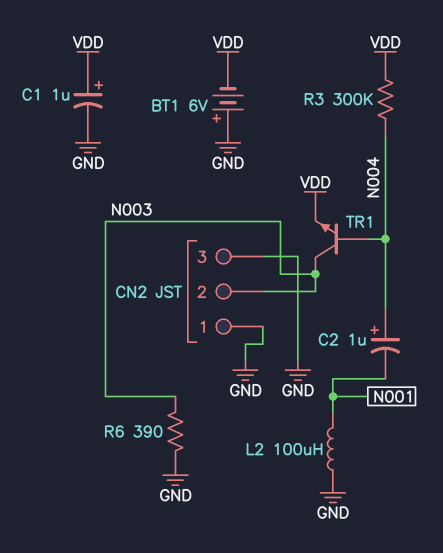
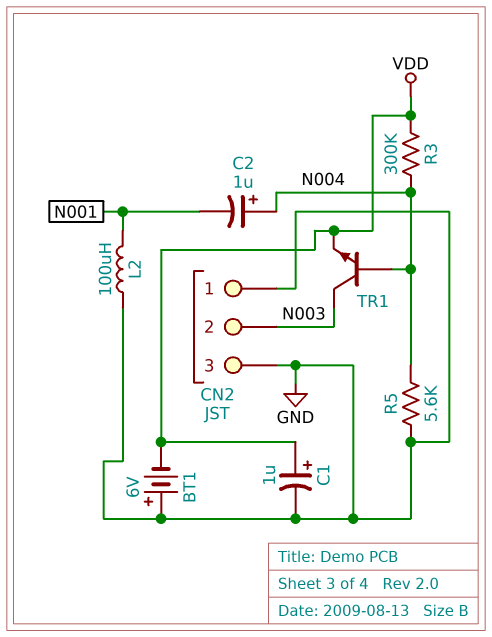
R5: none -> 5.6k (GND, N004)
R6: 390 (GND, N003) -> none

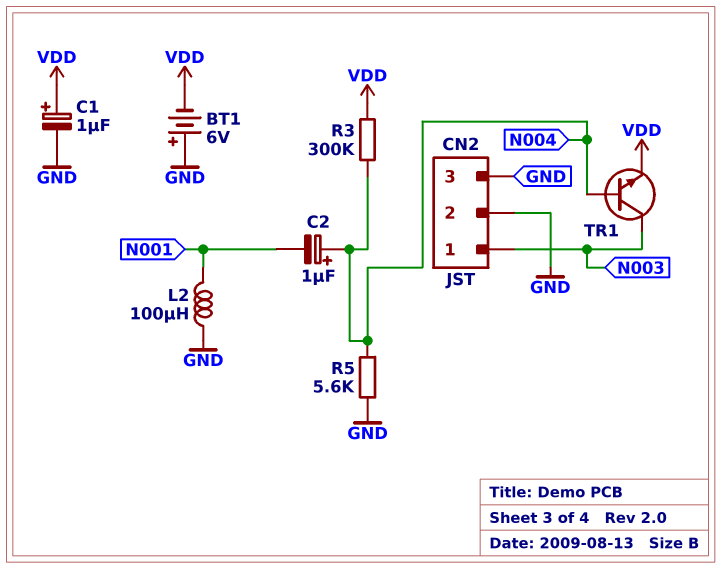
CN2 pin 1: GND -> N003
CN2 pin 2: N003 -> GND

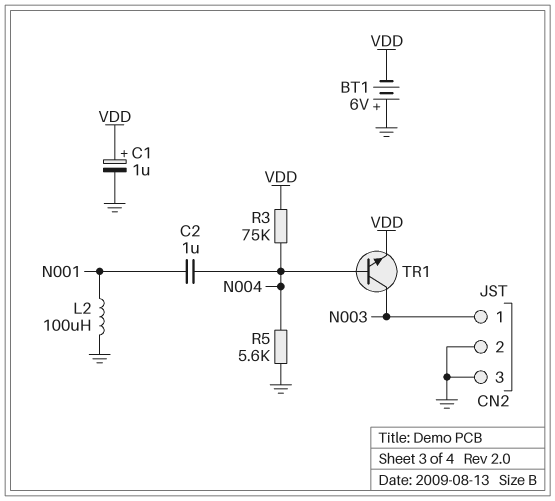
C2: 1uF (plus N004, minus N001) -> 1uF (N001, N004)
R3: 300k (N004, VDD) -> 75k (N004, VDD)

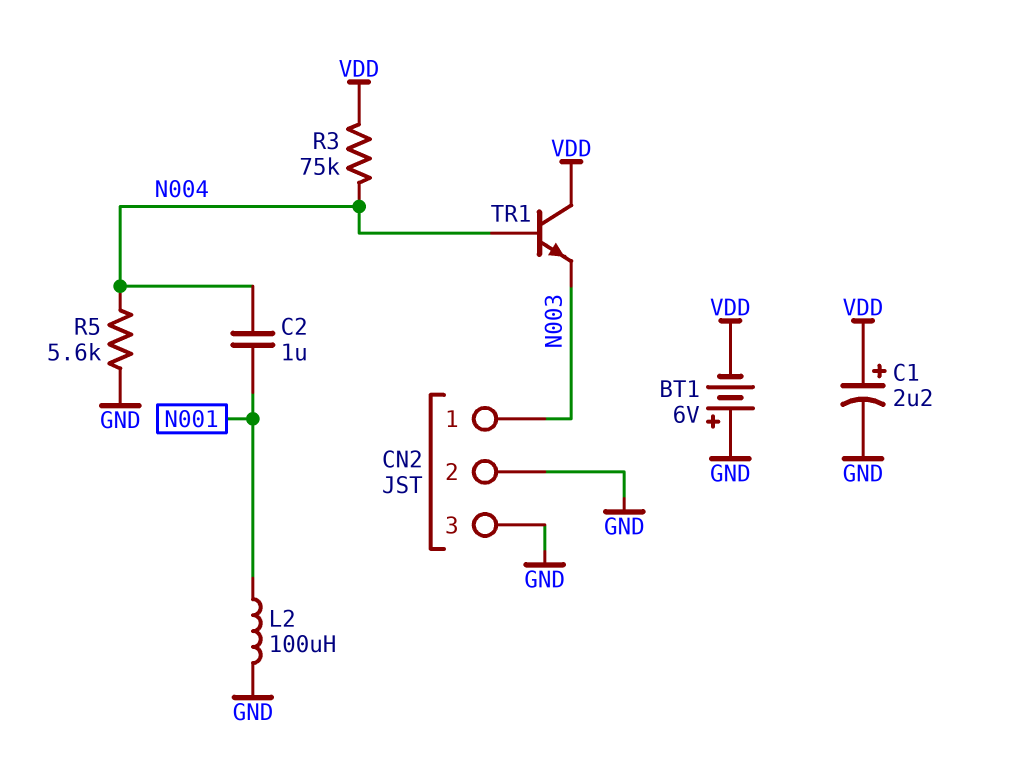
C1: 1uF (plus VDD, minus GND) -> 2.2uF (plus VDD, minus GND)
TR1: NPN (B N004, C N003, E VDD) -> NPN (B N004, C VDD, E N003)

